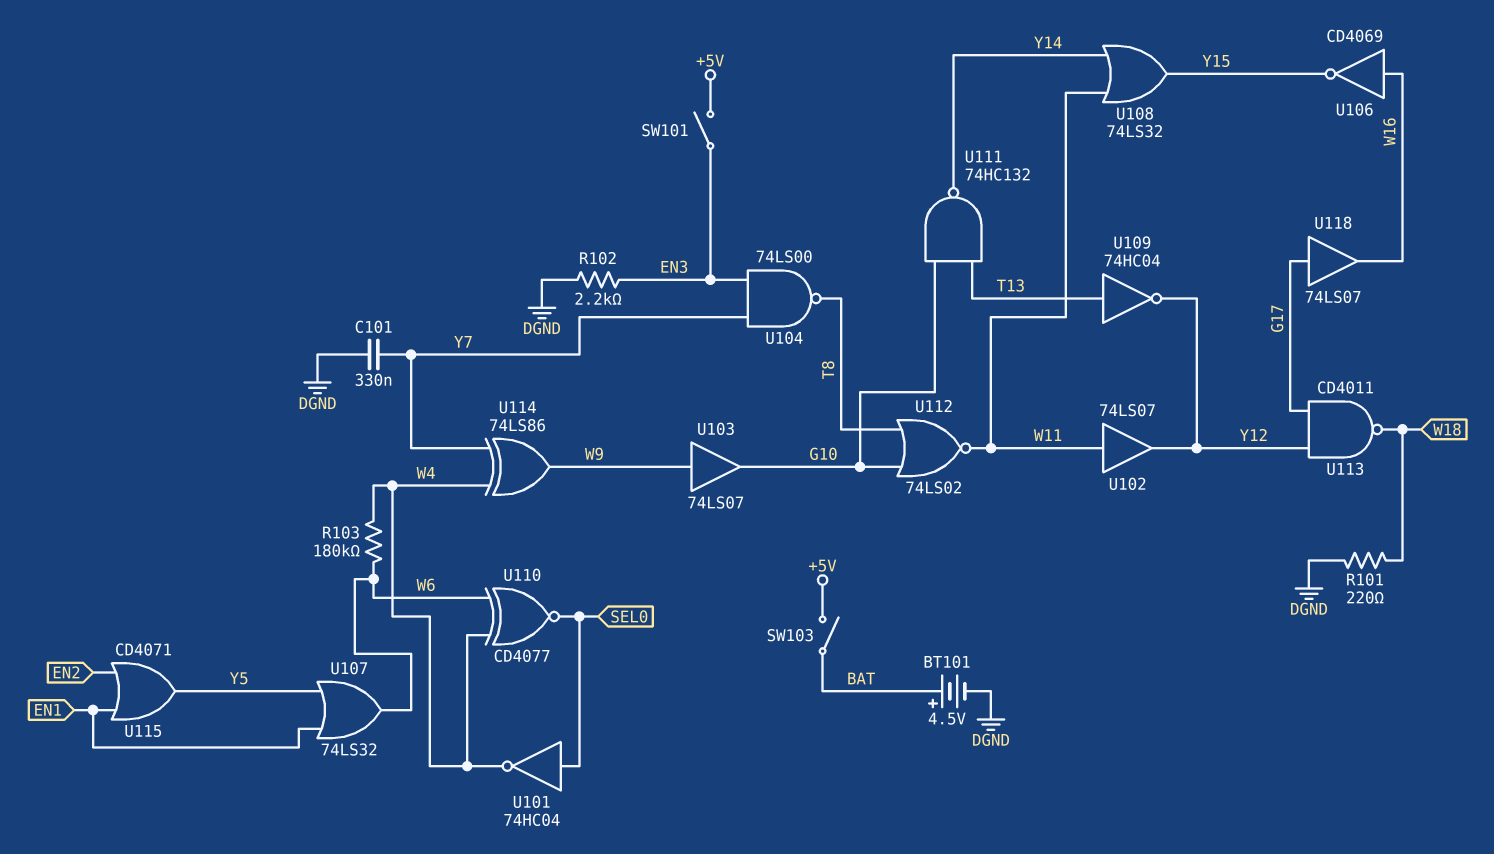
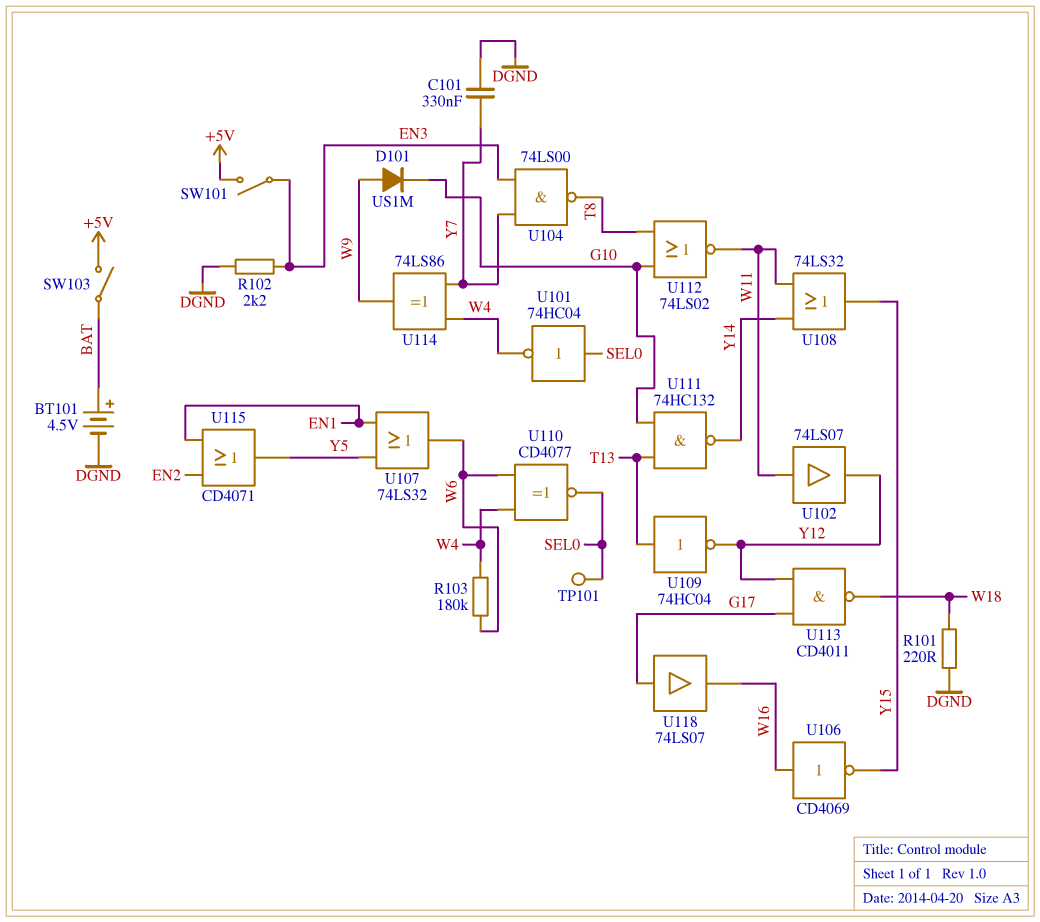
D101: none -> diode US1M (A W9, K G10)
TP101: none -> test point (SEL0)
U103: buffer 74LS07 (in W9, out G10) -> none

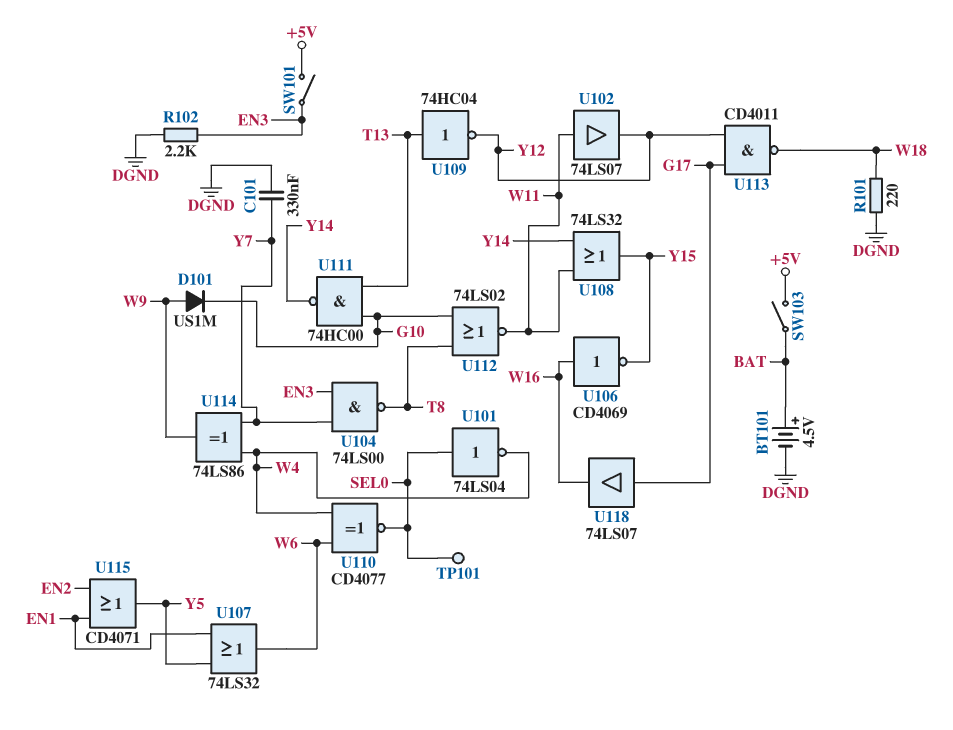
R103: 180k (W4, W6) -> none
U101: NOT 74HC04 (in SEL0, out W4) -> NOT 74LS04 (in SEL0, out W4)
U111: NAND 74HC132 (in G10, in T13, out Y14) -> NAND 74HC00 (in G10, in T13, out Y14)

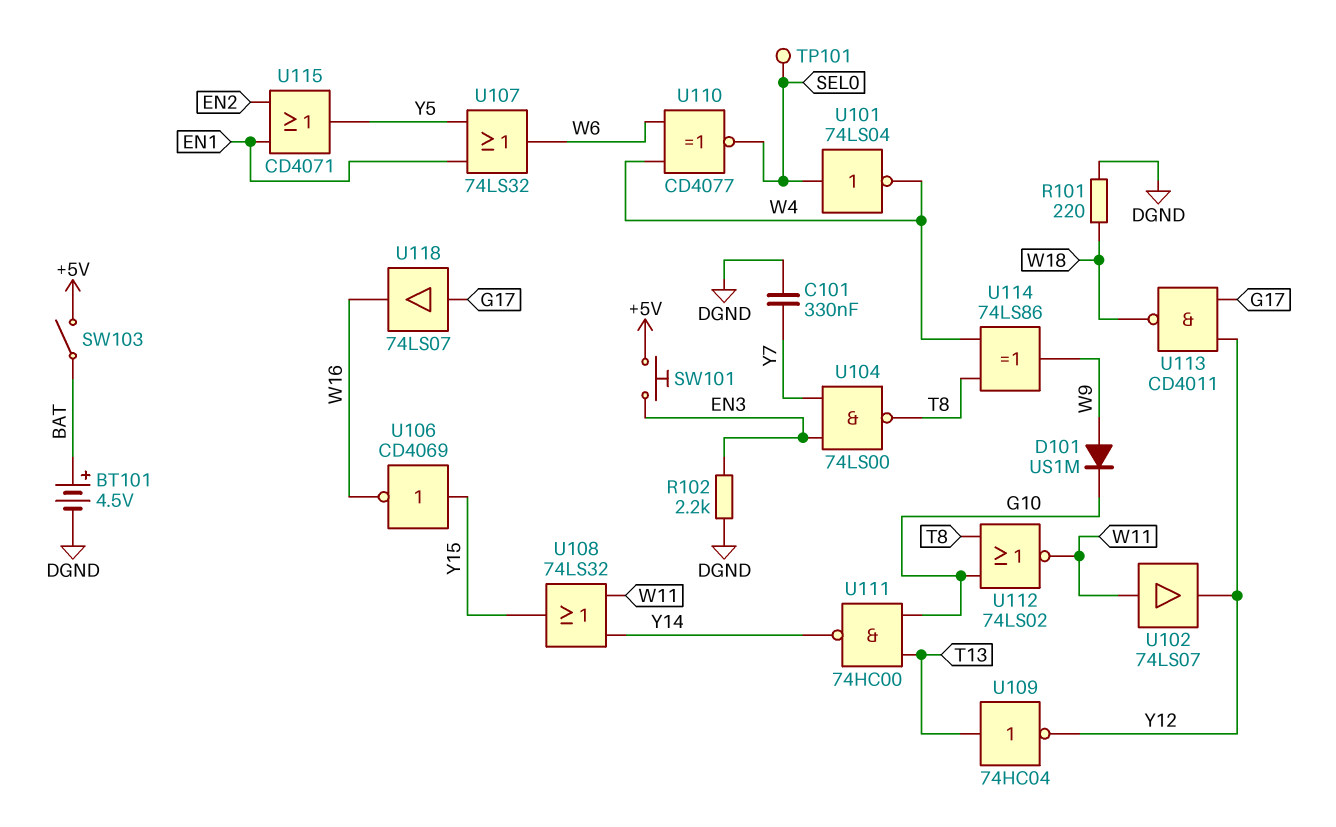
SW101: switch (+5V, EN3) -> button (+5V, EN3)
U106: NOT CD4069 (in W16, out Y15) -> NOT CD4069 (in Y15, out W16)
U114: XOR 74LS86 (in W4, in Y7, out W9) -> XOR 74LS86 (in T8, in W4, out W9)

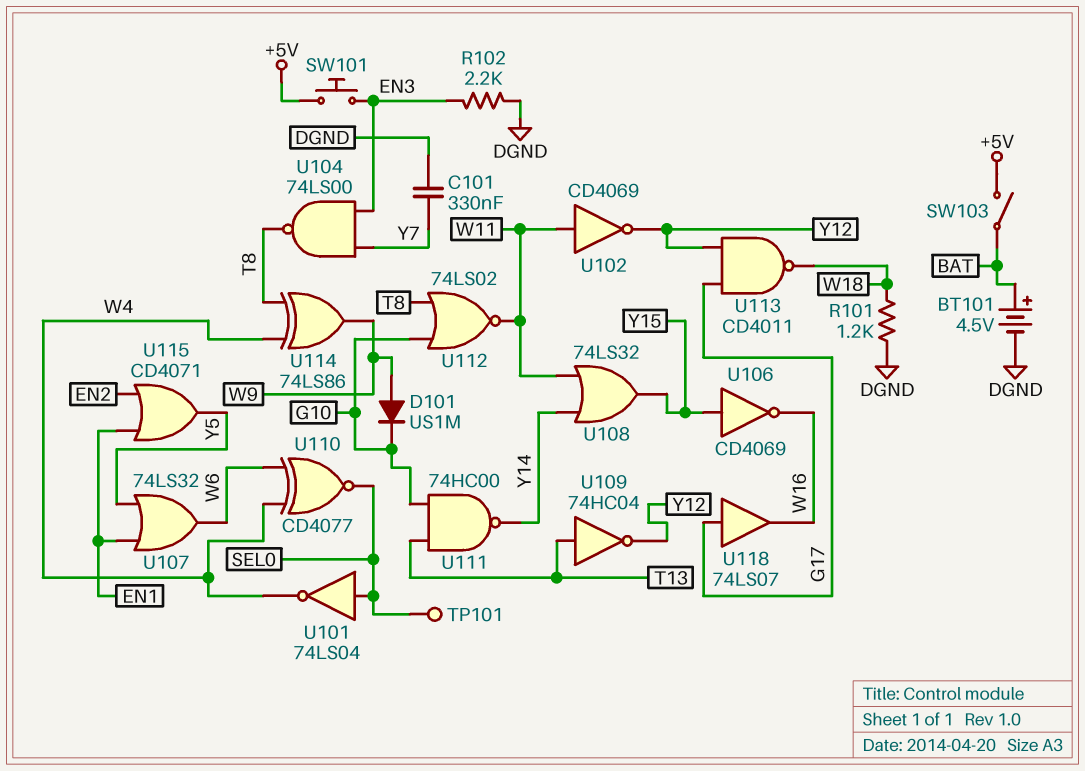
R101: 220 (DGND, W18) -> 1.2k (DGND, W18)
U102: buffer 74LS07 (in W11, out Y12) -> NOT CD4069 (in W11, out Y12)

